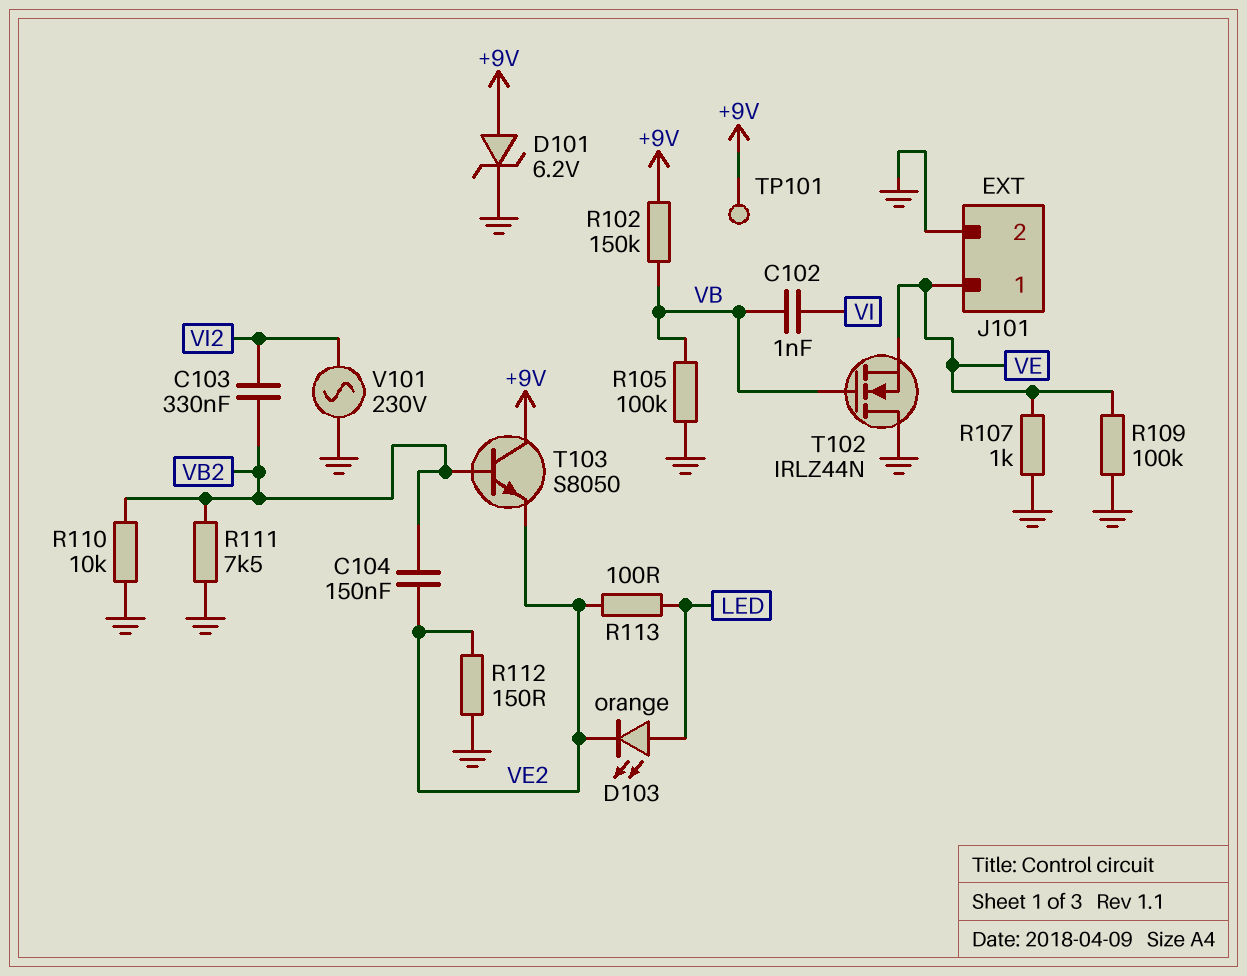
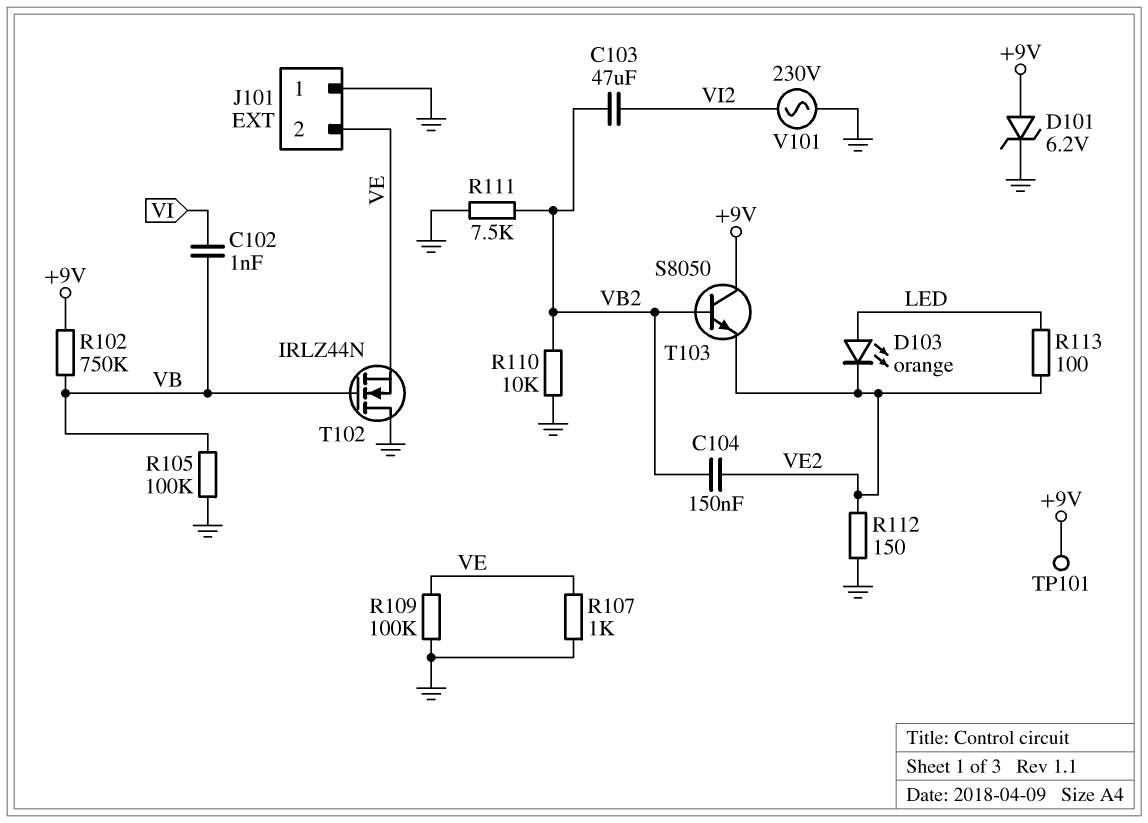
C103: 330nF (VB2, VI2) -> 47uF (VB2, VI2)
J101 pin 1: VE -> GND
J101 pin 2: GND -> VE
R102: 150k (+9V, VB) -> 750k (+9V, VB)

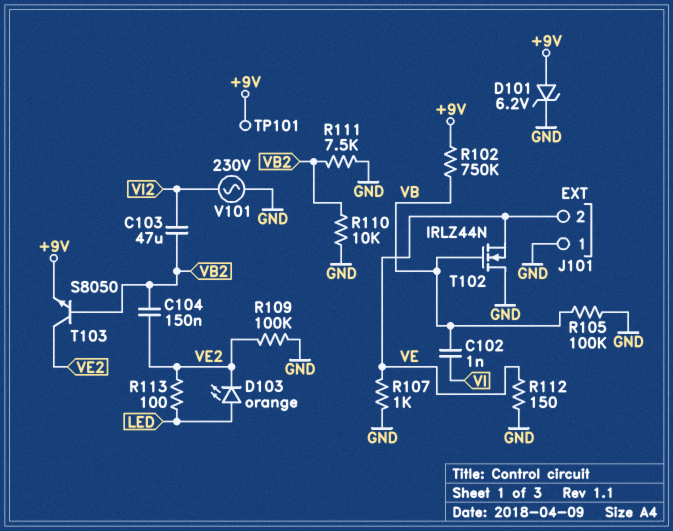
R109: 100k (GND, VE) -> 100k (GND, VE2)
R112: 150 (GND, VE2) -> 150 (GND, VE)
T103: NPN S8050 (B VB2, C +9V, E VE2) -> NPN S8050 (B VB2, C VE2, E +9V)

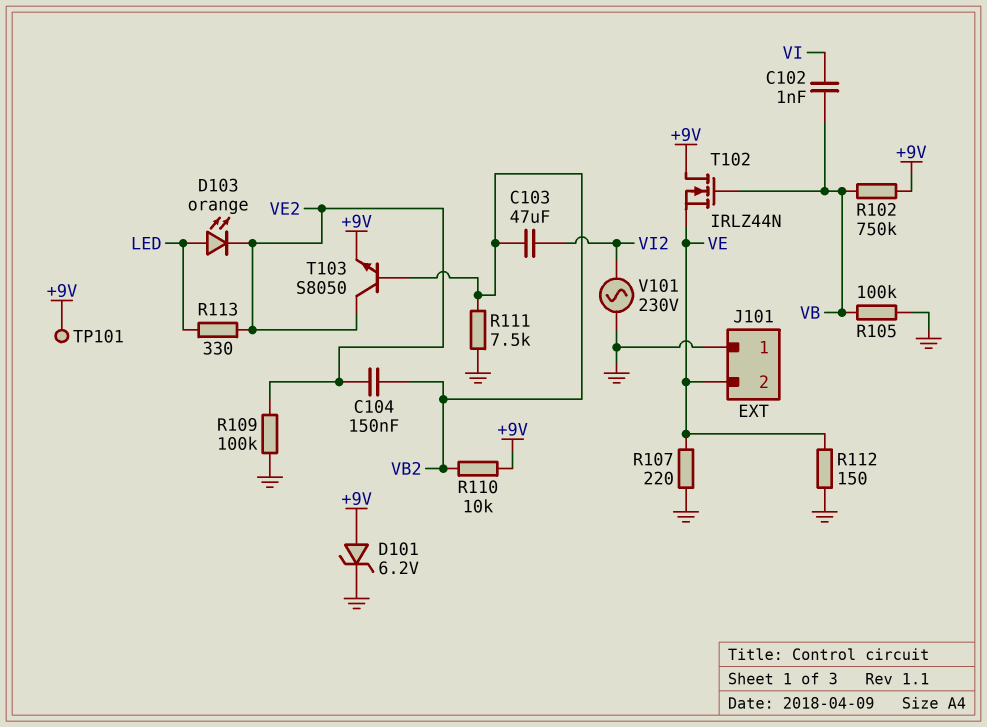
R107: 1k (GND, VE) -> 220 (GND, VE)
R110: 10k (GND, VB2) -> 10k (+9V, VB2)
R113: 100 (LED, VE2) -> 330 (LED, VE2)
T102: NMOS IRLZ44N (G VB, D GND, S VE) -> NMOS IRLZ44N (G VB, D +9V, S VE)

